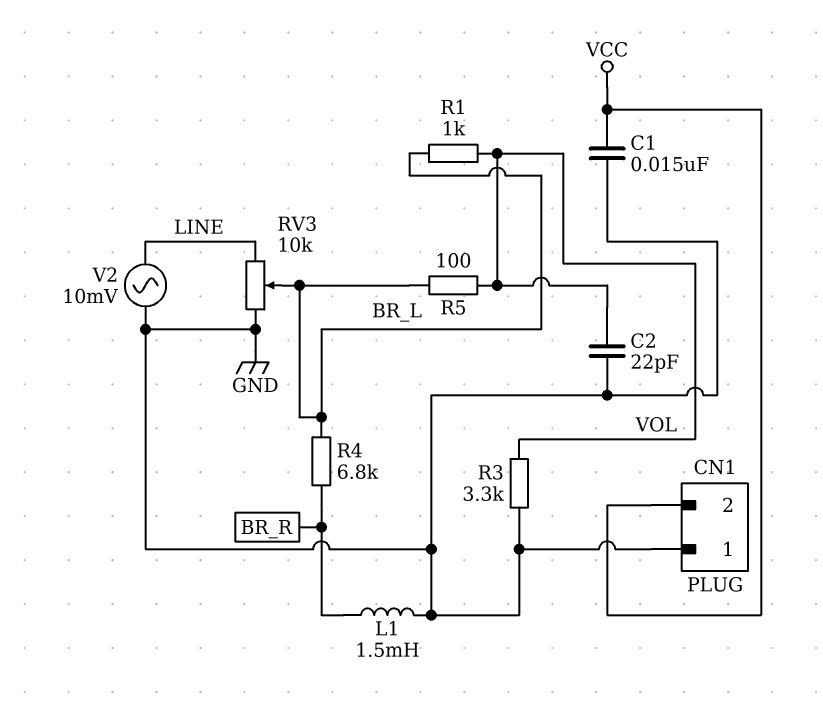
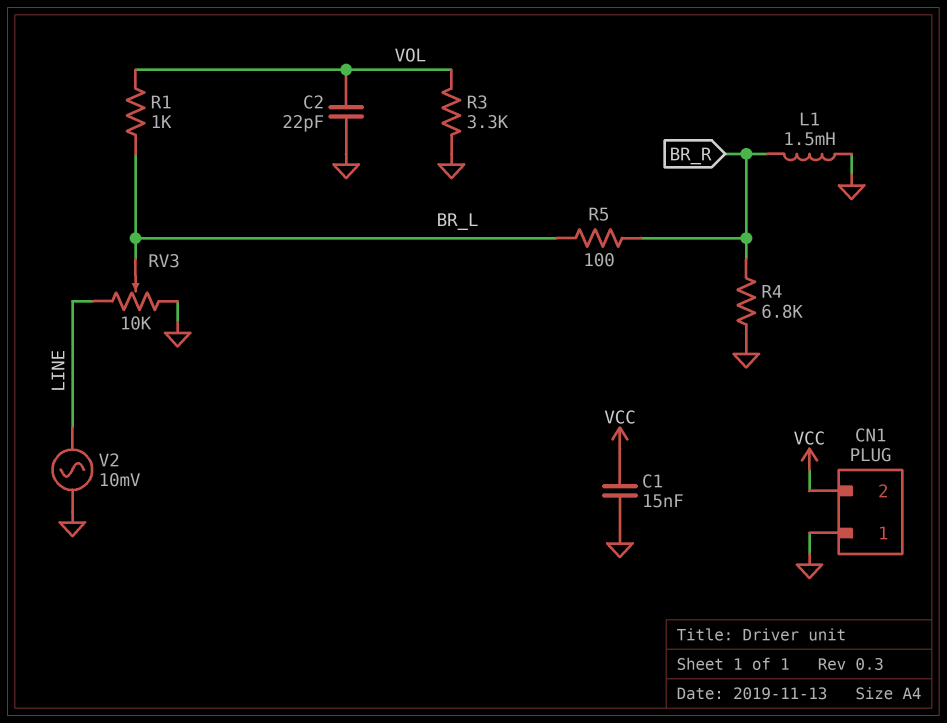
R4: 6.8k (BR_L, BR_R) -> 6.8k (BR_R, GND)
R5: 100 (BR_L, VOL) -> 100 (BR_L, BR_R)

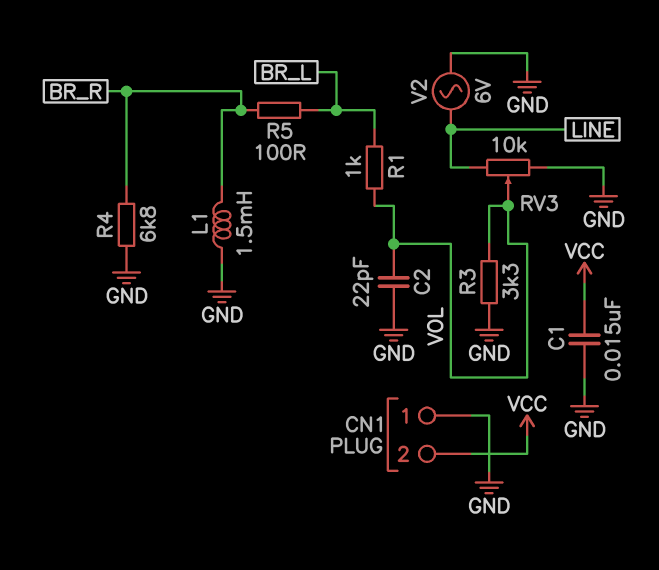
RV3: 10k (GND, LINE, wiper BR_L) -> 10k (GND, LINE, wiper VOL)
V2: AC 10mV (GND, LINE) -> AC 6V (GND, LINE)

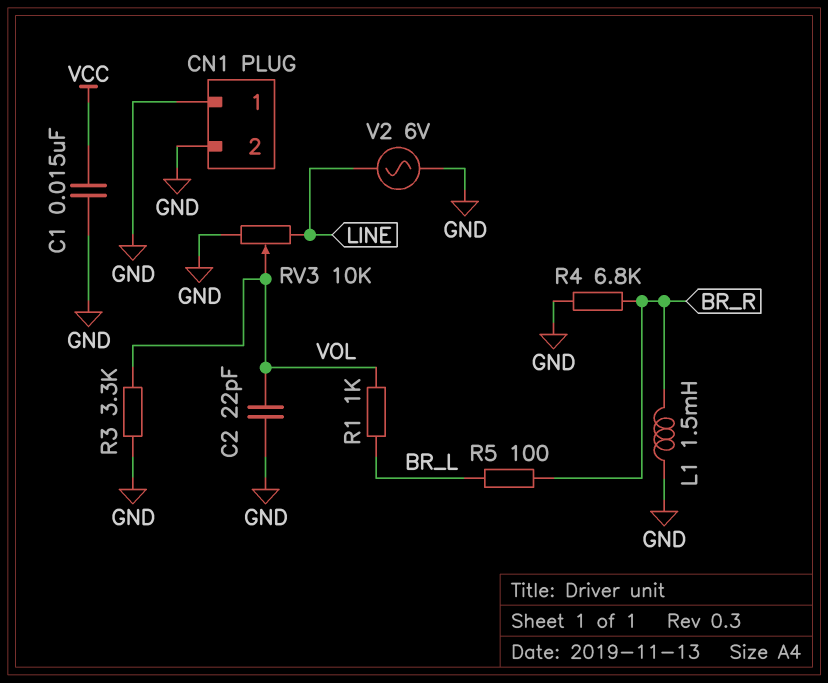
CN1 pin 2: VCC -> GND

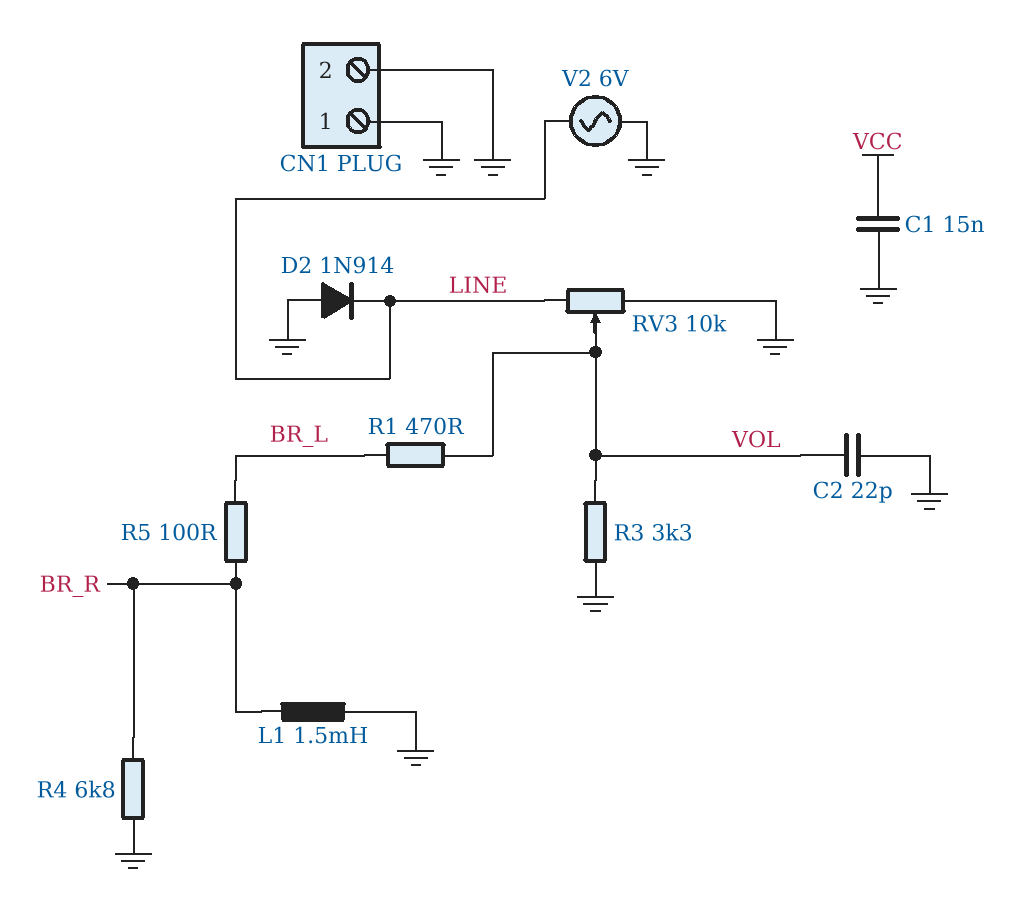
D2: none -> diode 1N914 (A GND, K LINE)
R1: 1k (BR_L, VOL) -> 470 (BR_L, VOL)

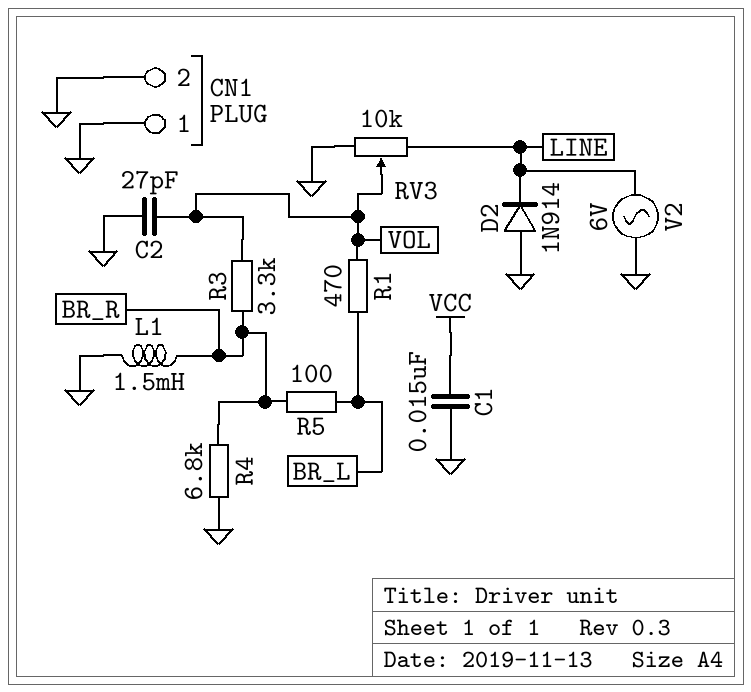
C2: 22pF (GND, VOL) -> 27pF (GND, VOL)
R3: 3.3k (GND, VOL) -> 3.3k (BR_R, VOL)

